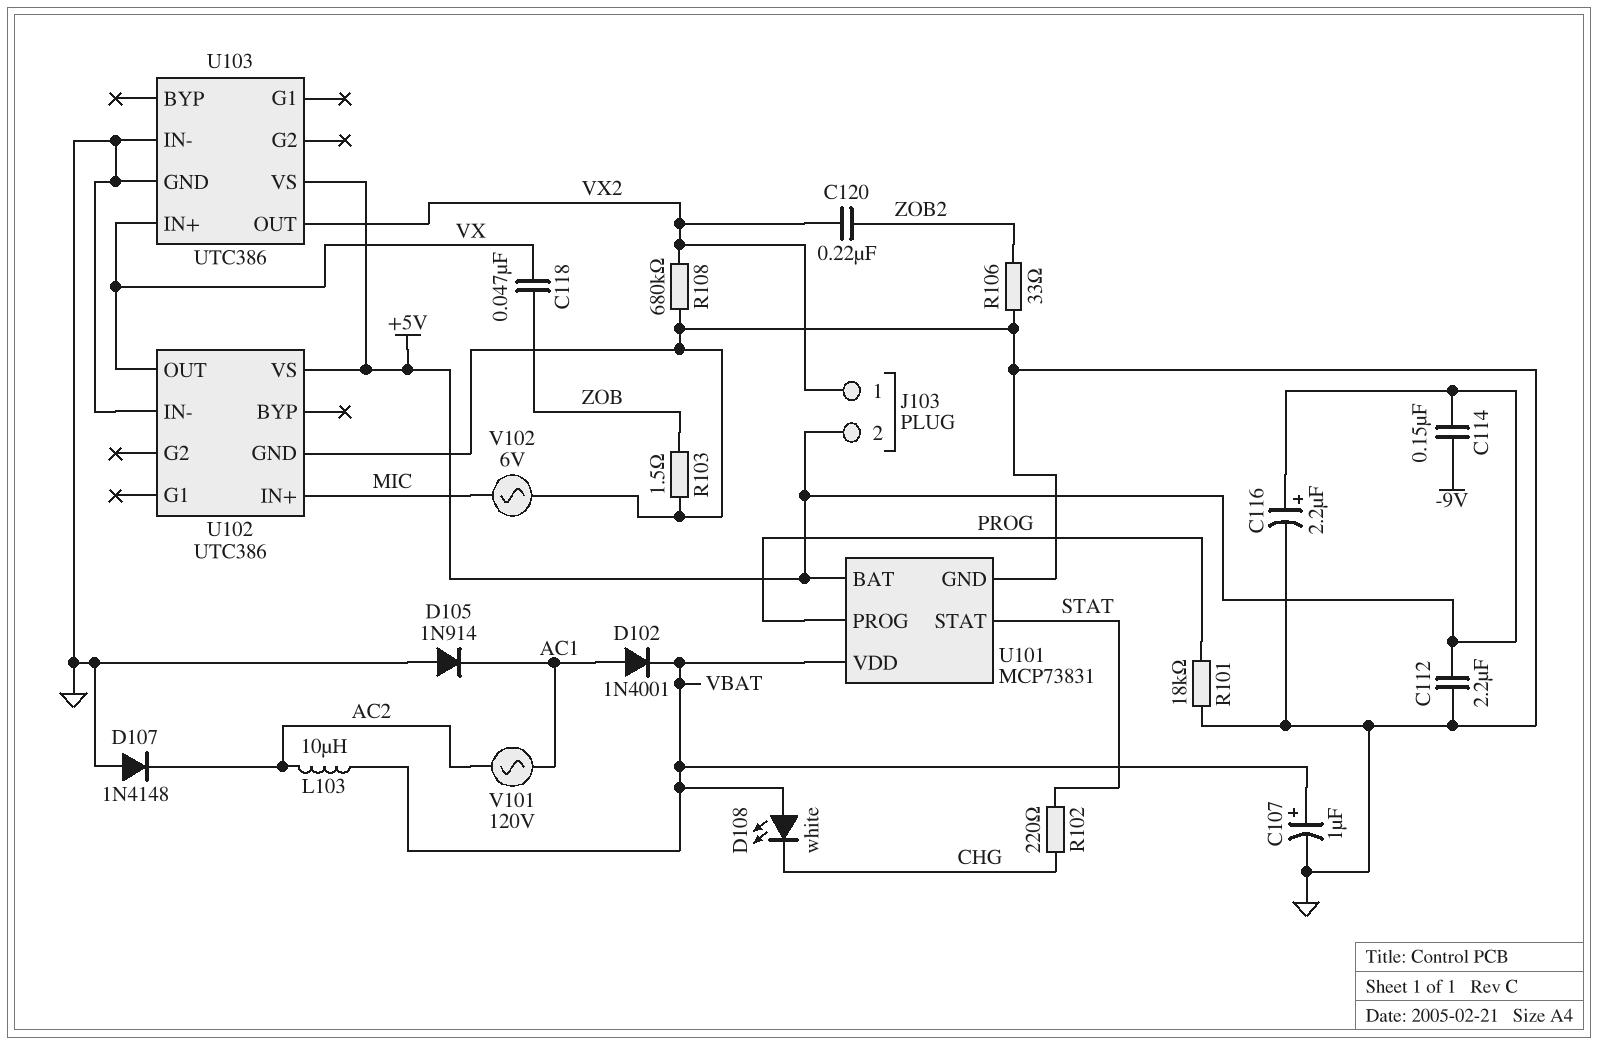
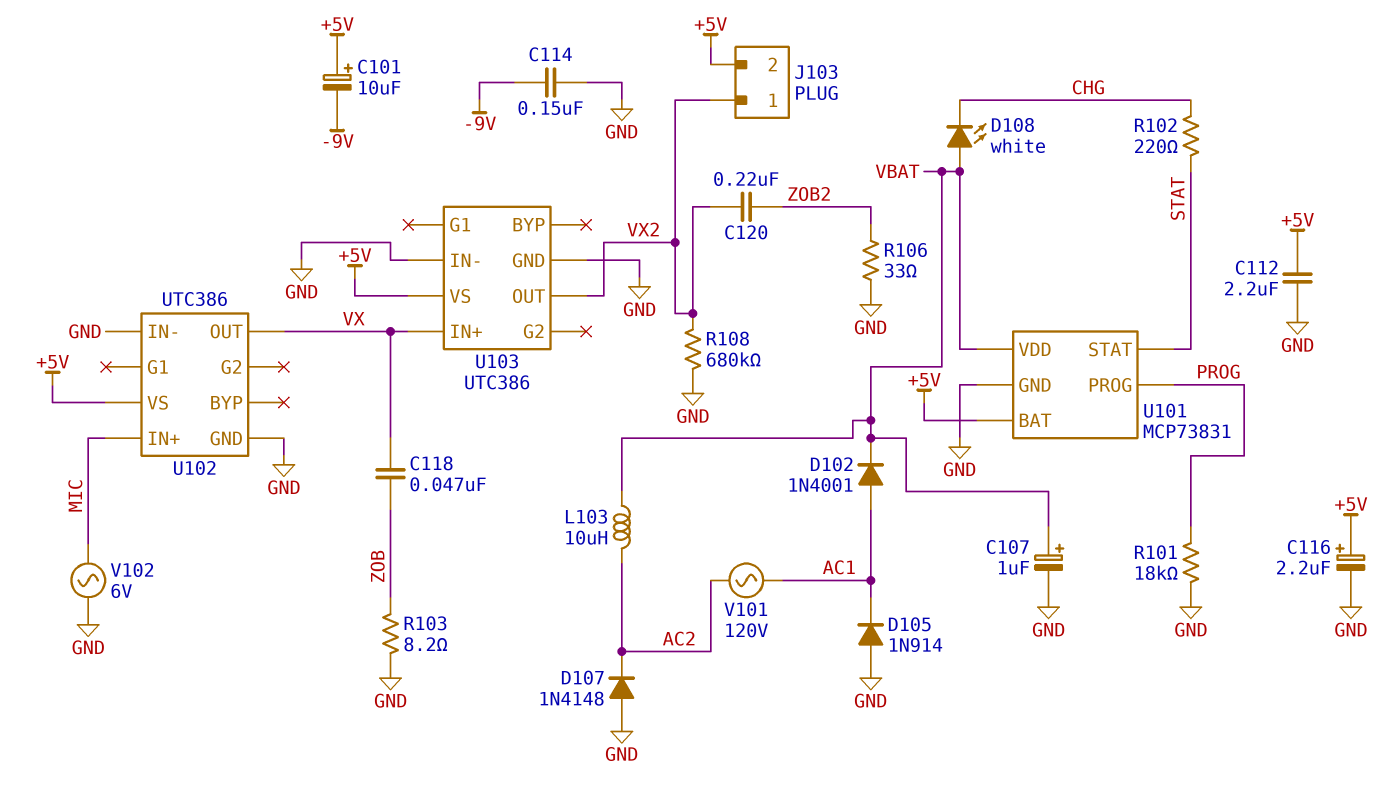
C101: none -> 10uF (plus +5V, minus -9V)
C114: 150nF (+5V, -9V) -> 150nF (-9V, GND)
R103: 1.5 (GND, ZOB) -> 8.2 (GND, ZOB)

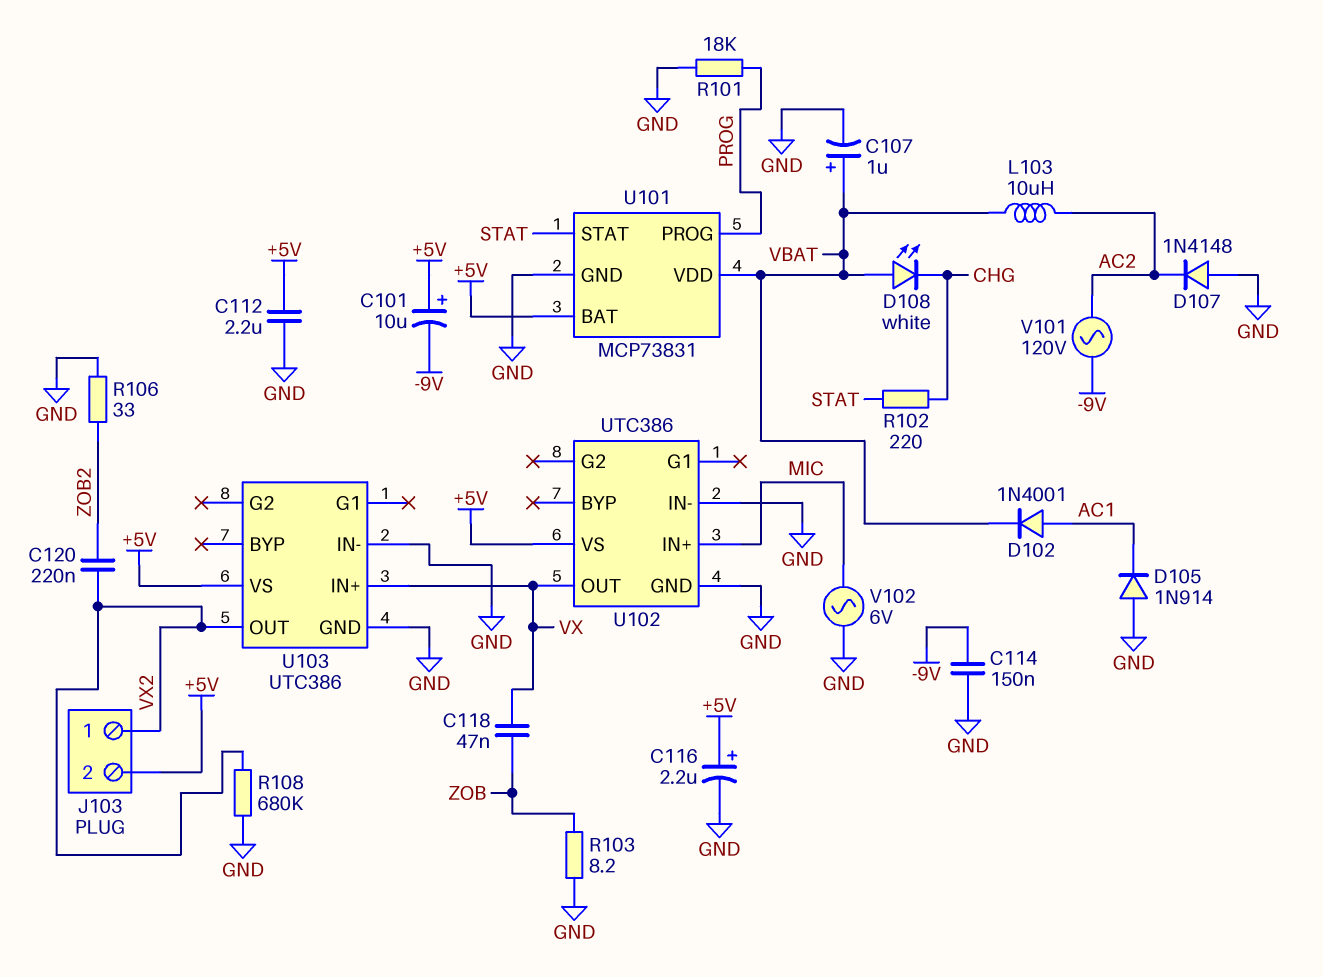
V101: AC 120V (AC1, AC2) -> AC 120V (-9V, AC2)

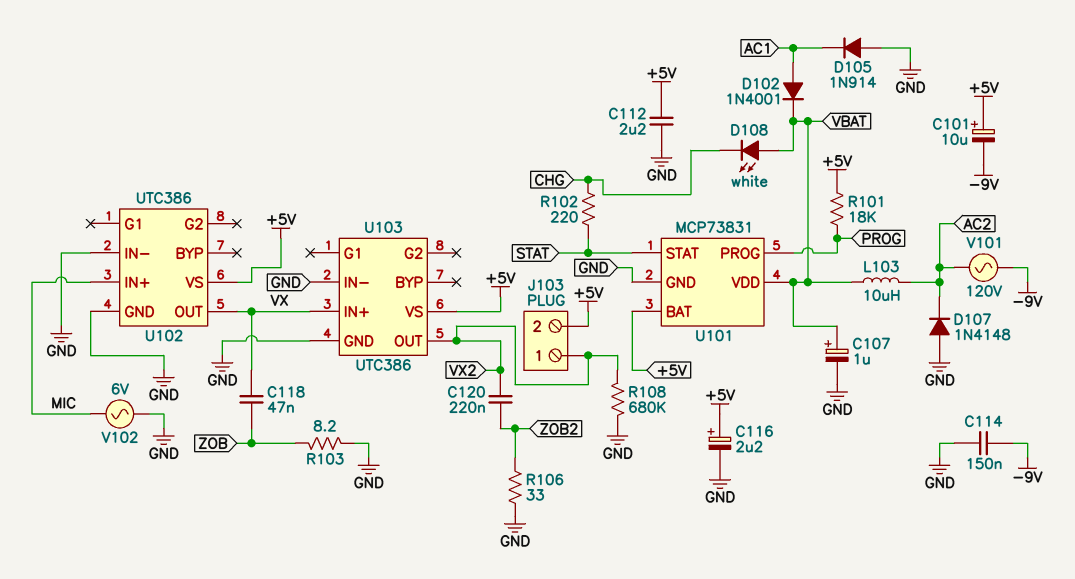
R101: 18k (GND, PROG) -> 18k (+5V, PROG)

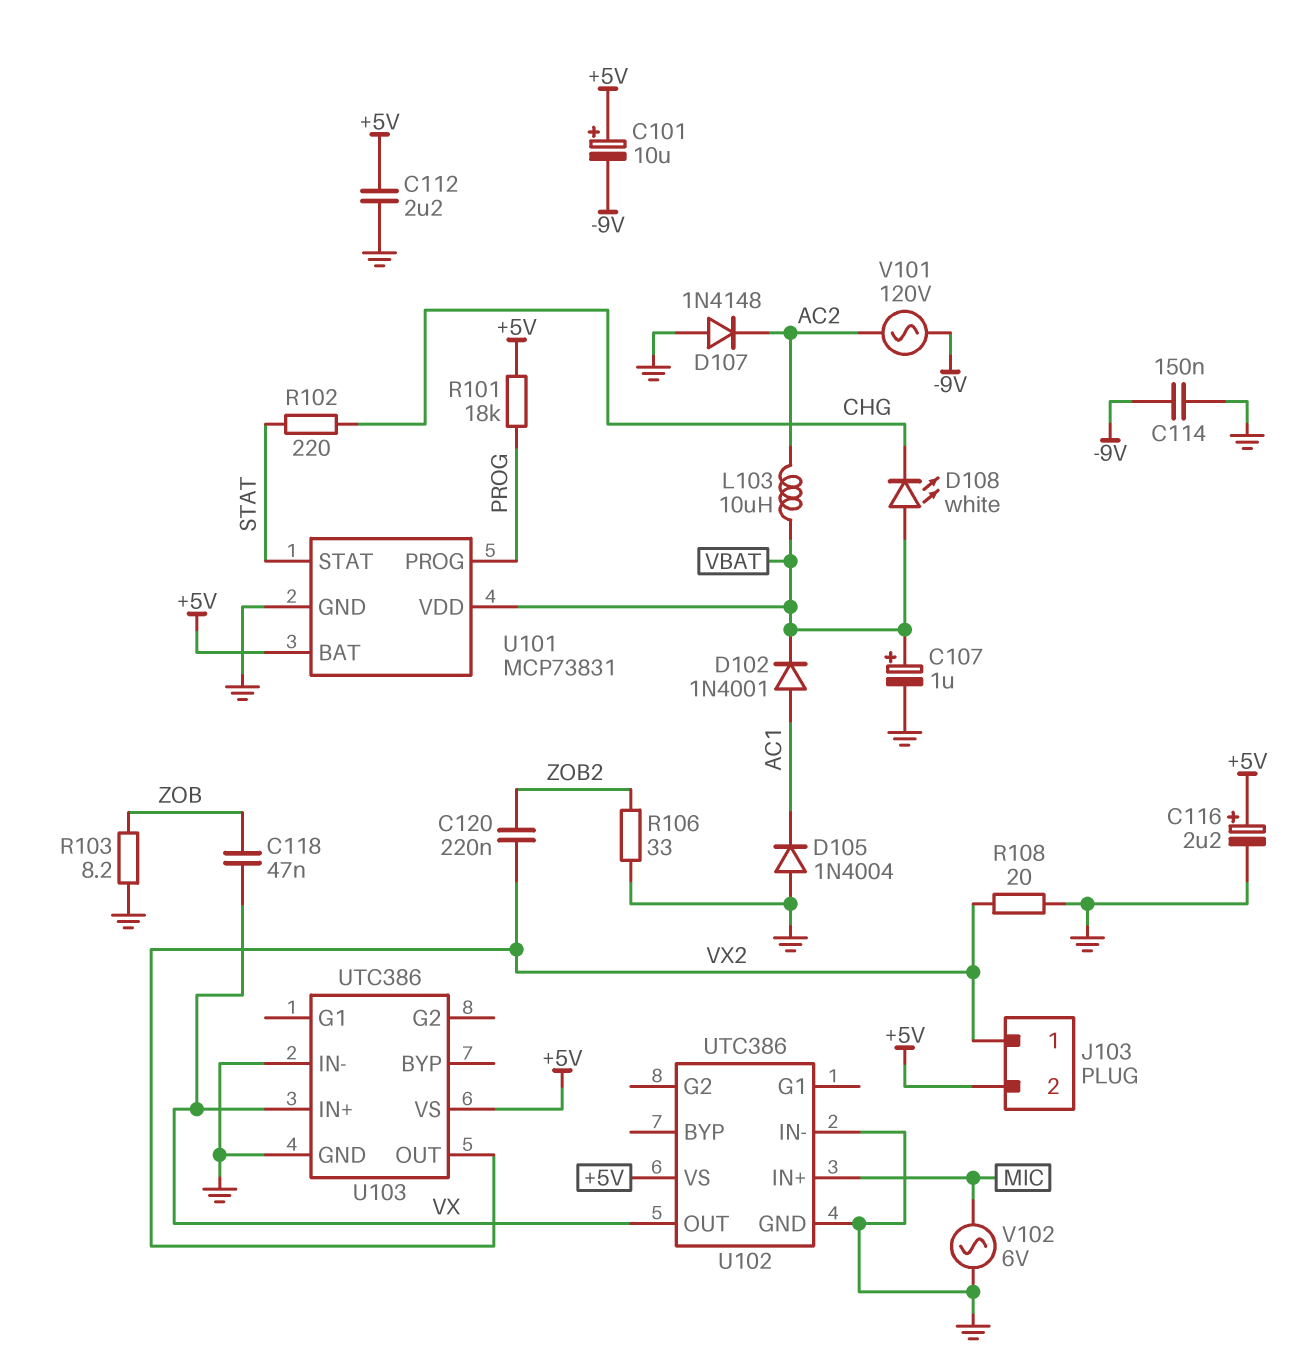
D105: diode 1N914 (A GND, K AC1) -> diode 1N4004 (A GND, K AC1)
R108: 680k (GND, VX2) -> 20 (GND, VX2)

